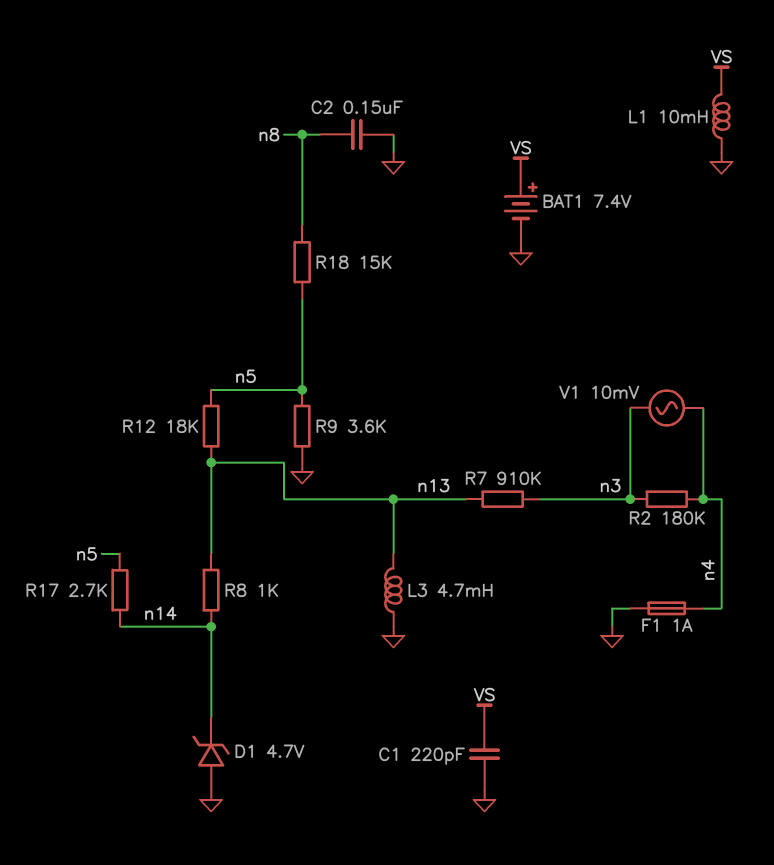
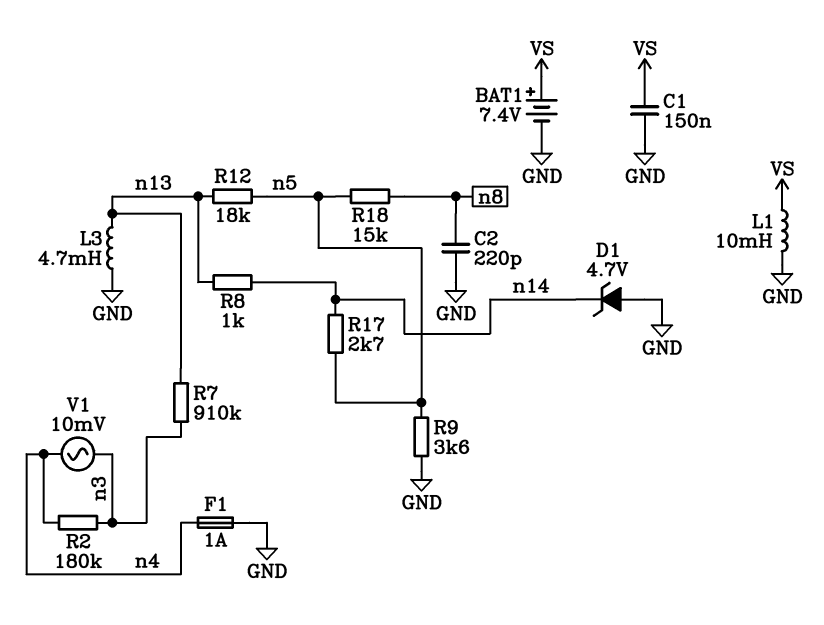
C1: 220pF (GND, VS) -> 150nF (GND, VS)
C2: 150nF (GND, n8) -> 220pF (GND, n8)

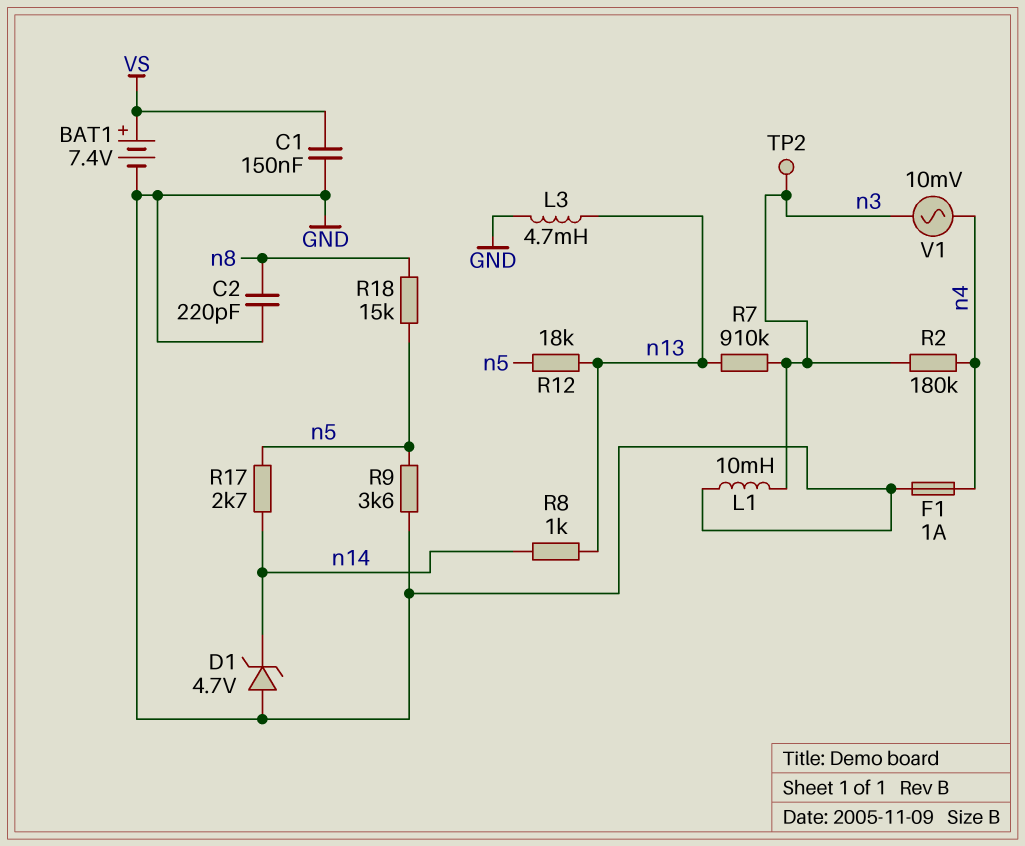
L1: 10mH (GND, VS) -> 10mH (GND, n3)
TP2: none -> test point (n3)

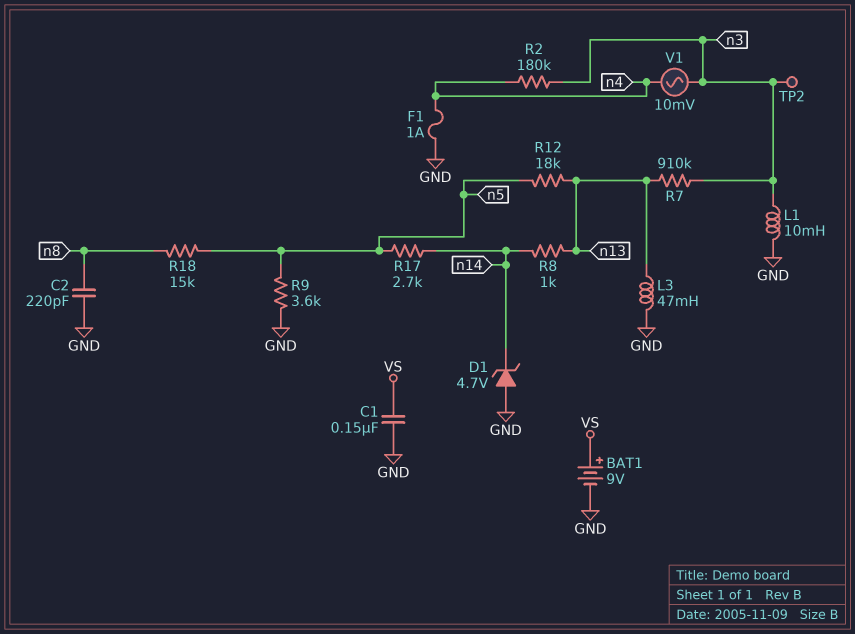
BAT1: 7.4V (plus VS, minus GND) -> 9V (plus VS, minus GND)
L3: 4.7mH (GND, n13) -> 47mH (GND, n13)

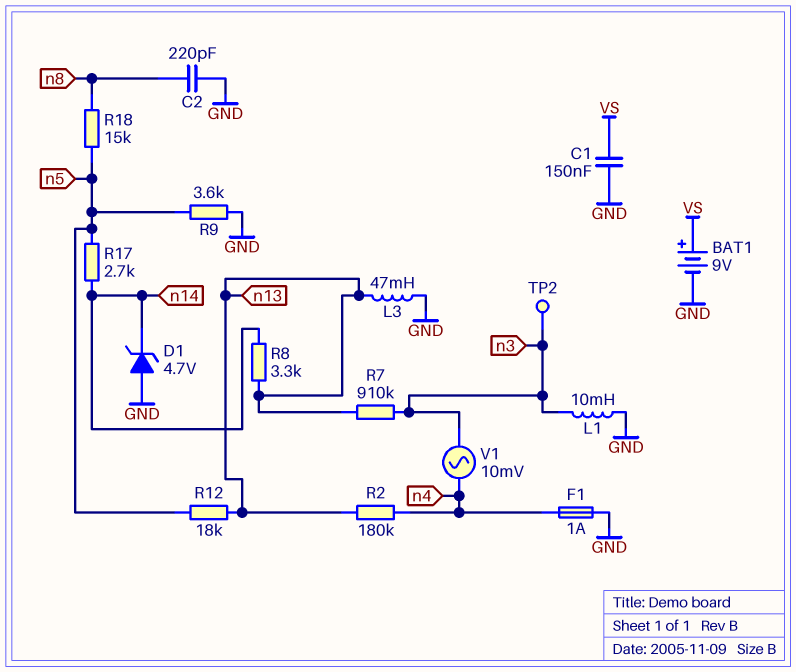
R2: 180k (n3, n4) -> 180k (n4, n13)
R8: 1k (n13, n14) -> 3.3k (n13, n14)

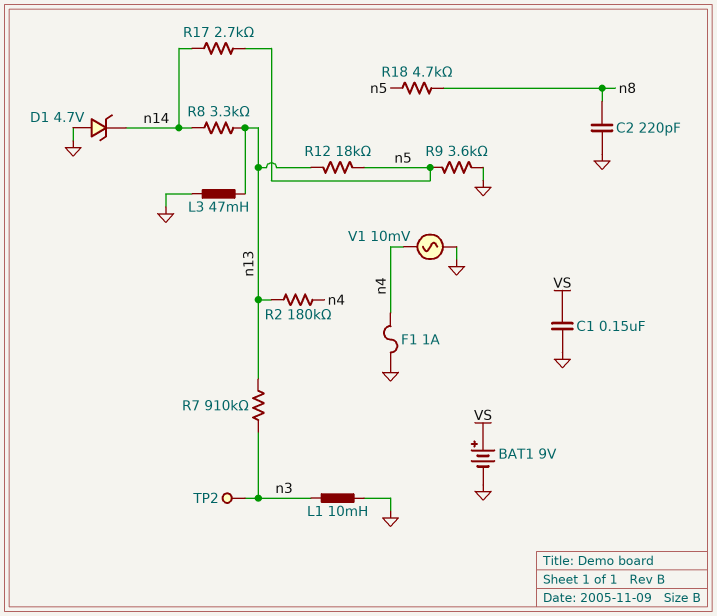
R18: 15k (n5, n8) -> 4.7k (n5, n8)
V1: AC 10mV (n3, n4) -> AC 10mV (GND, n4)

